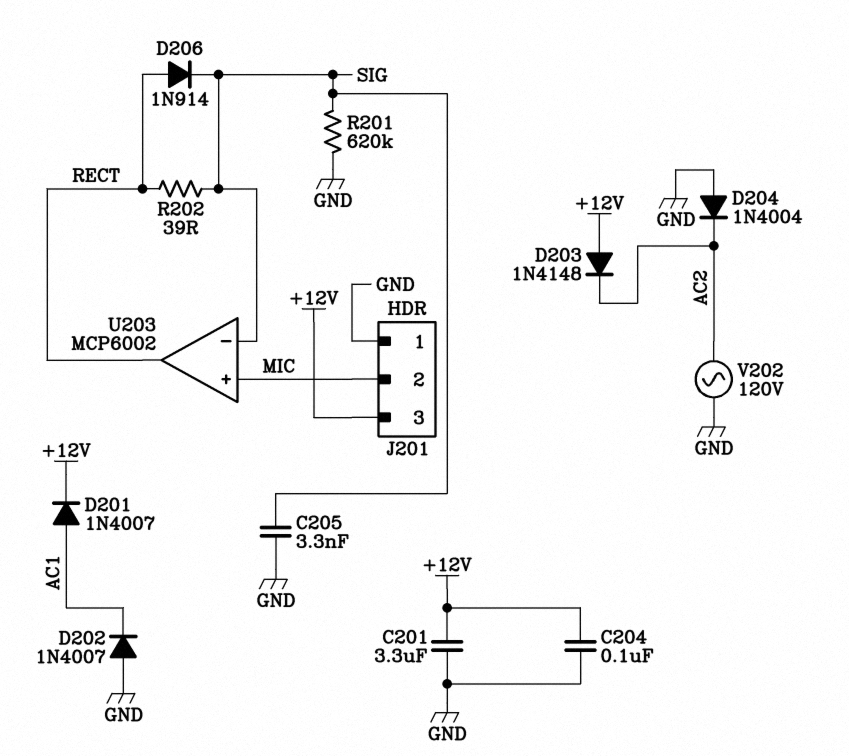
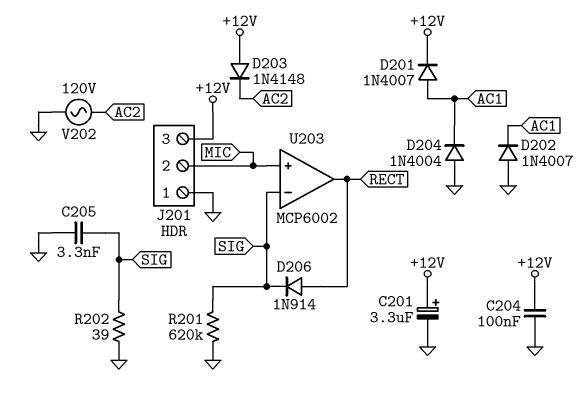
C201: 3.3uF (+12V, GND) -> 3.3uF (plus +12V, minus GND)
D204: diode 1N4004 (A GND, K AC2) -> diode 1N4004 (A GND, K AC1)
R202: 39 (RECT, SIG) -> 39 (GND, SIG)

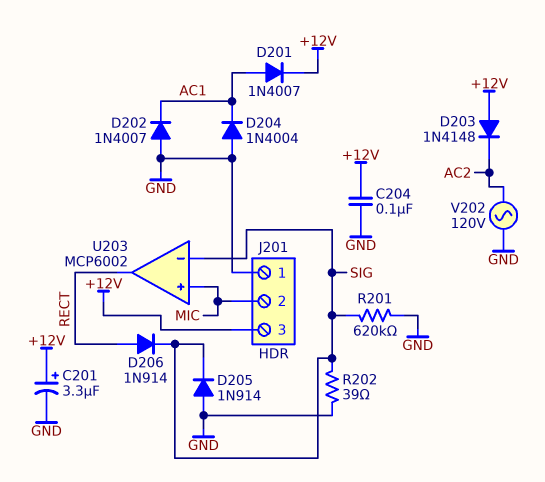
C205: 3.3nF (GND, SIG) -> none
D205: none -> diode 1N914 (A GND, K SIG)

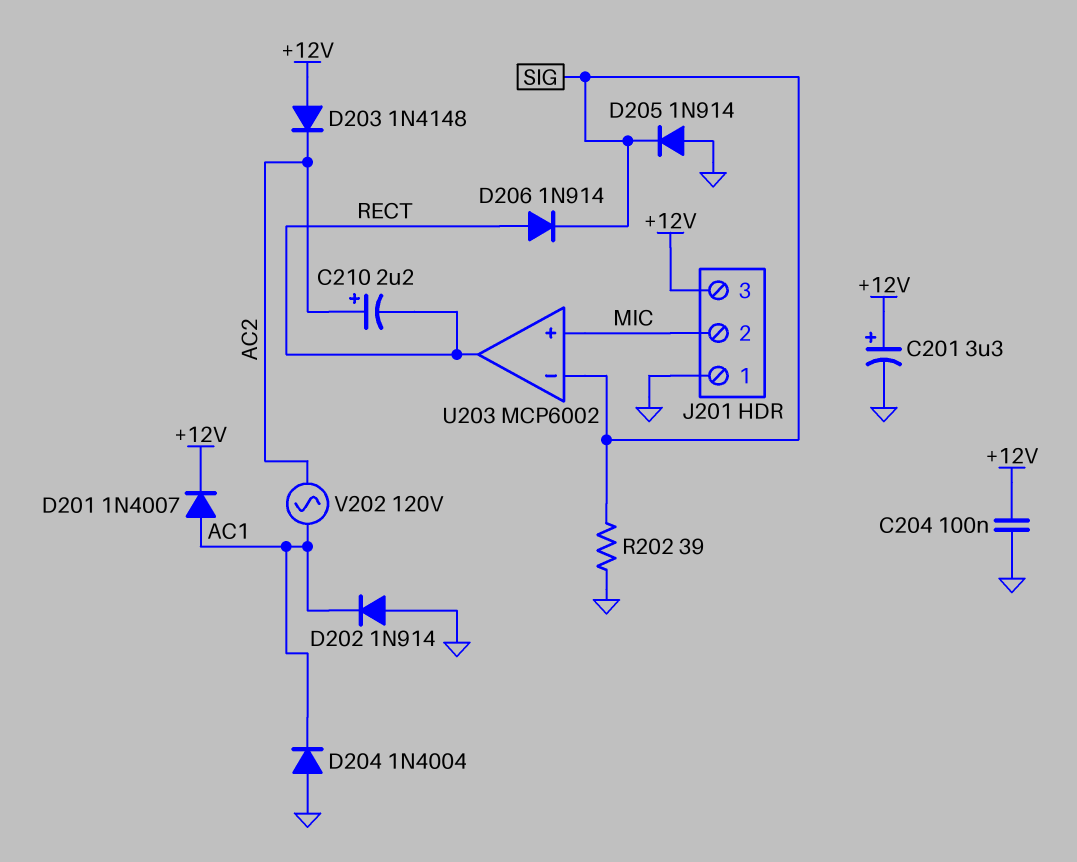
C210: none -> 2.2uF (plus AC2, minus RECT)
D202: diode 1N4007 (A GND, K AC1) -> diode 1N914 (A GND, K AC1)
R201: 620k (GND, SIG) -> none
V202: AC 120V (AC2, GND) -> AC 120V (AC1, AC2)

